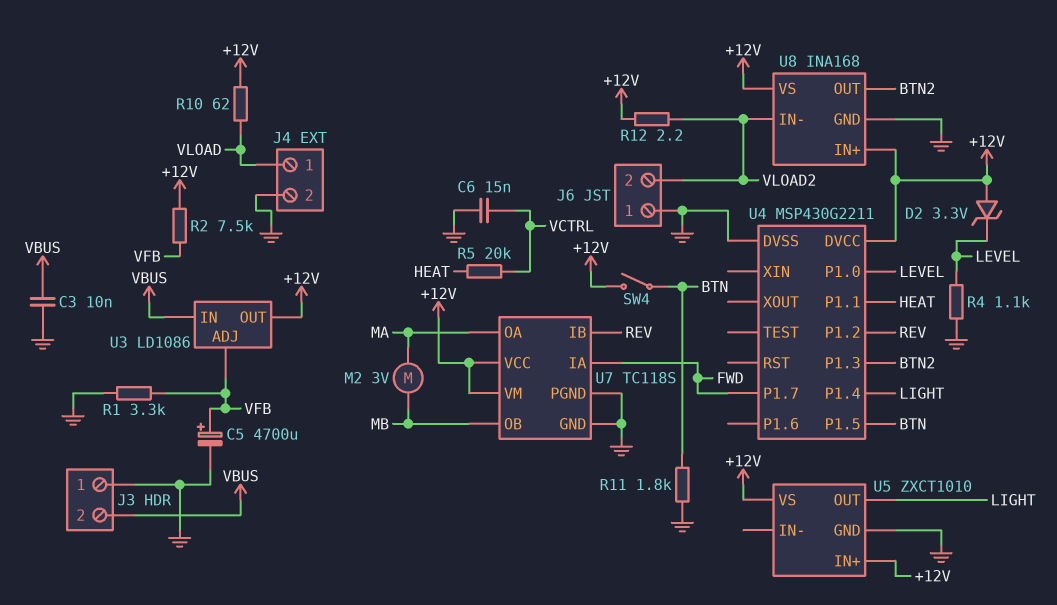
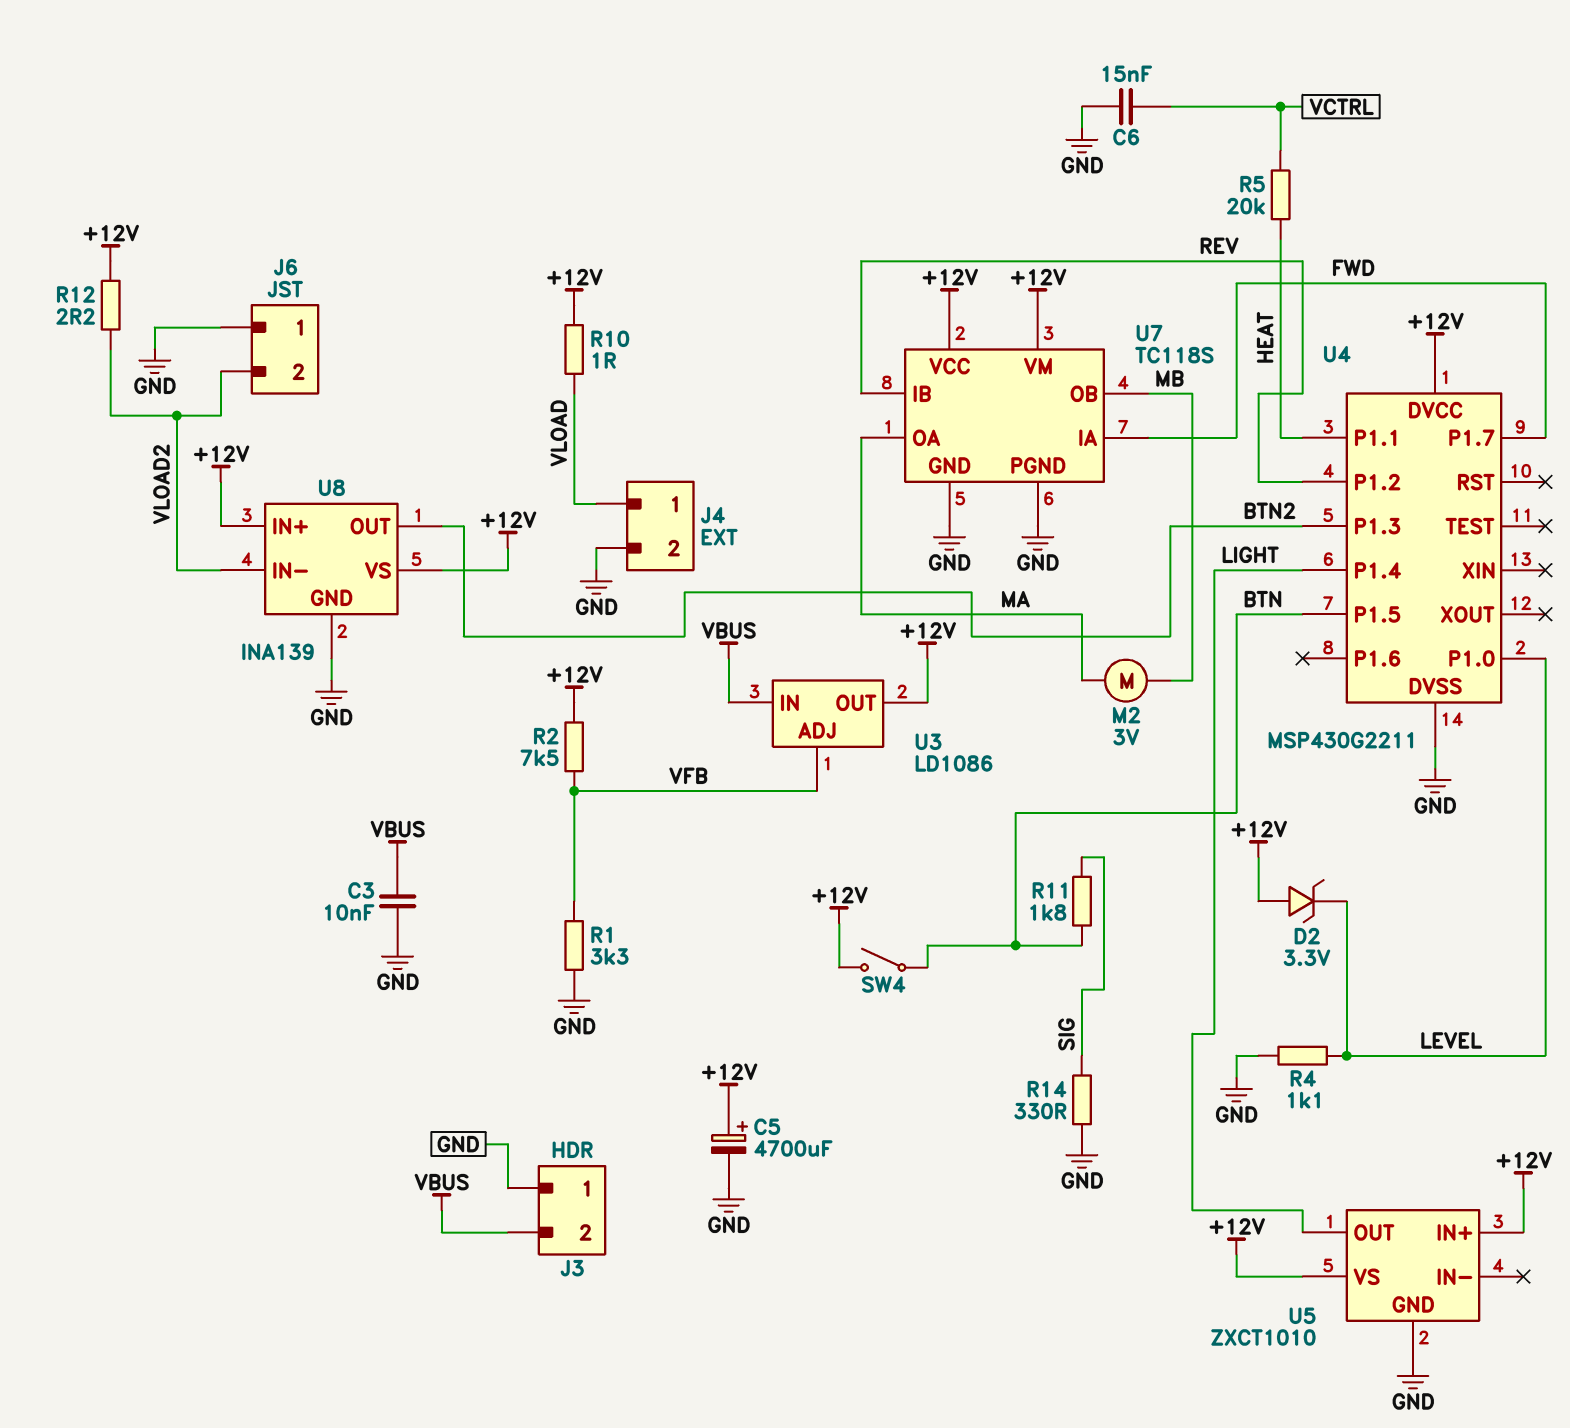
C5: 4700uF (plus VFB, minus GND) -> 4700uF (plus +12V, minus GND)
R10: 62 (+12V, VLOAD) -> 1 (+12V, VLOAD)
R11: 1.8k (BTN, GND) -> 1.8k (BTN, SIG)
R14: none -> 330 (GND, SIG)
U8: INA168 -> INA139

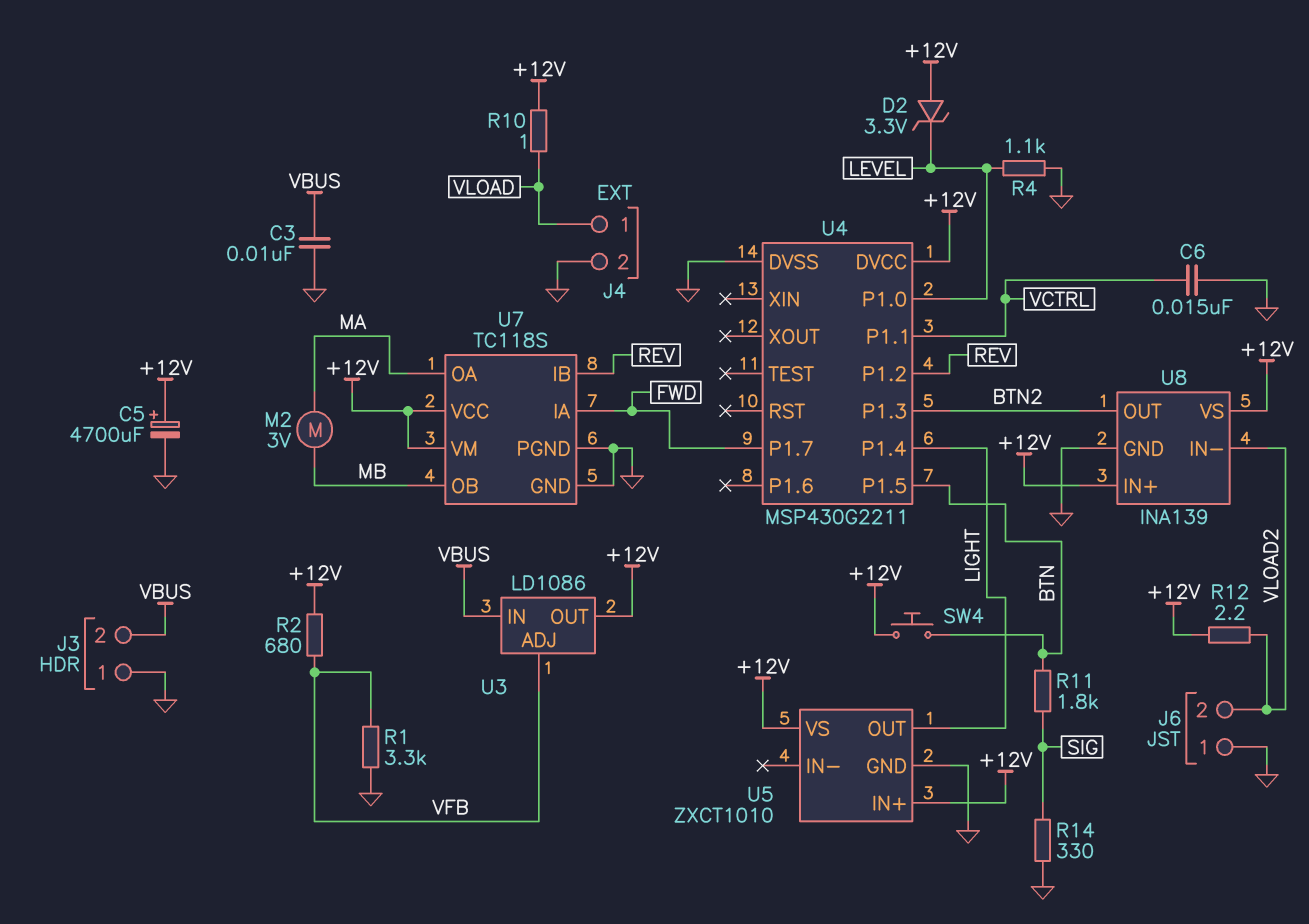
R2: 7.5k (+12V, VFB) -> 680 (+12V, VFB)
R5: 20k (HEAT, VCTRL) -> none
SW4: switch (+12V, BTN) -> button (+12V, BTN)
U4 pin P1.1: HEAT -> VCTRL

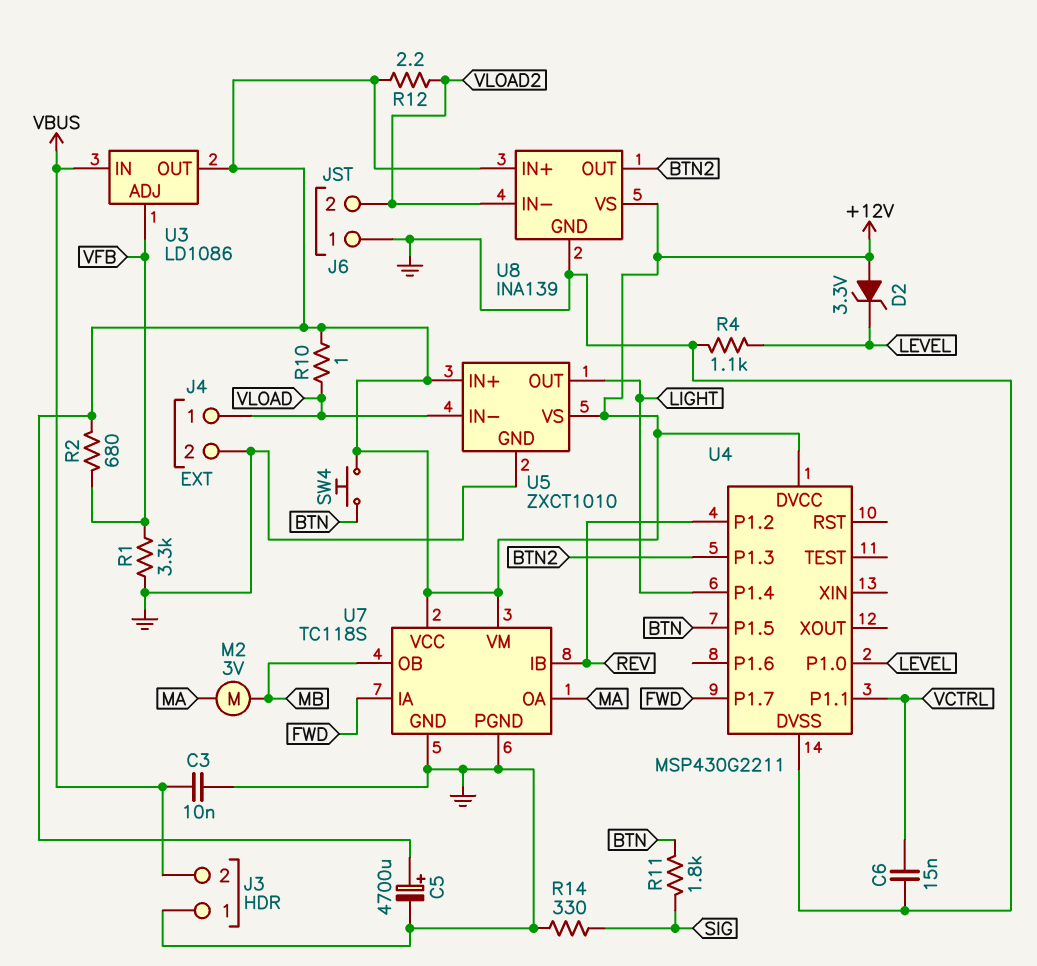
U5 pin IN-: none -> VLOAD

